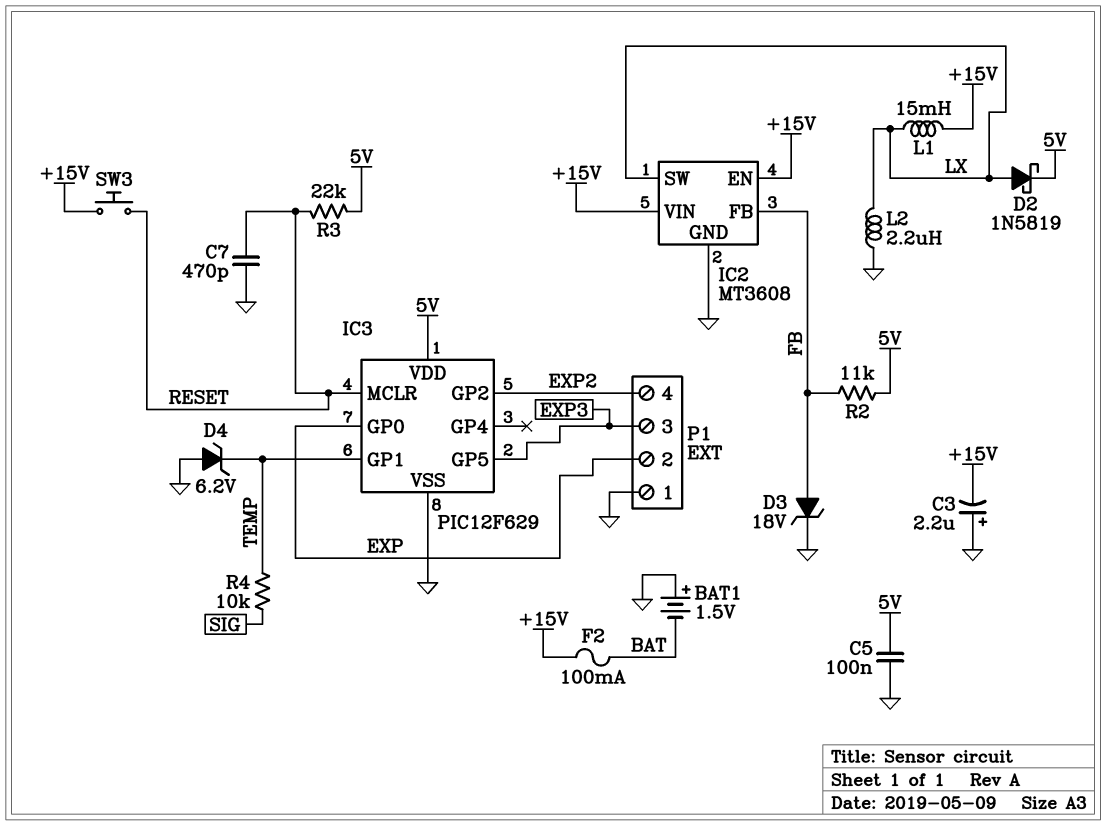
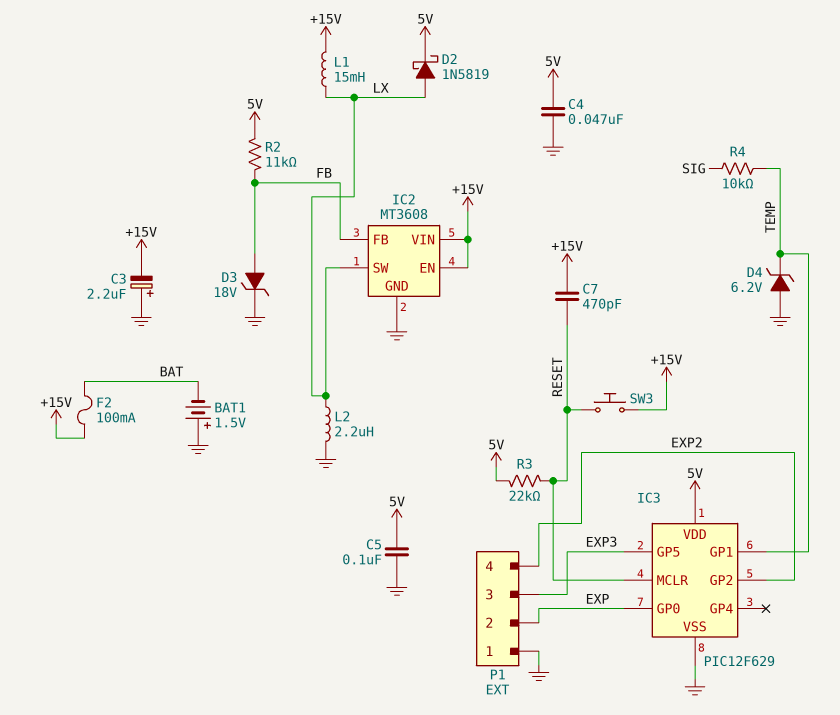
C4: none -> 47nF (5V, GND)
C7: 470pF (GND, RESET) -> 470pF (+15V, RESET)

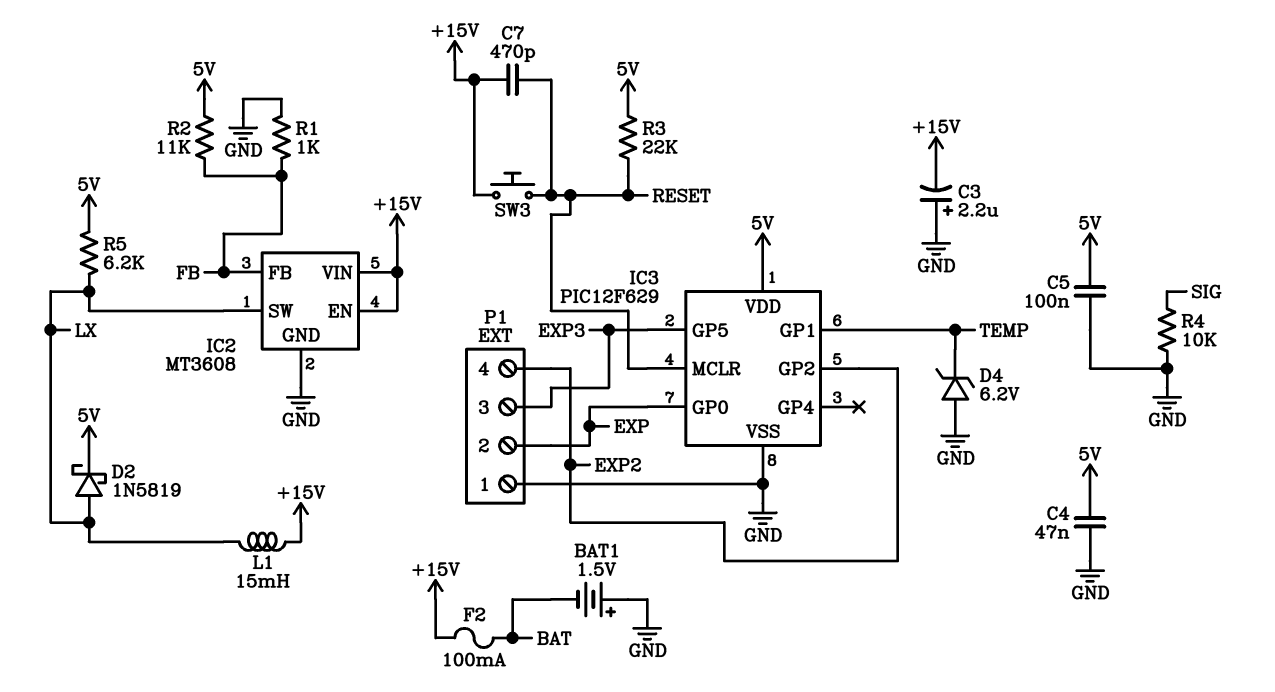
D3: zener 18V (A FB, K GND) -> none
L2: 2.2uH (GND, LX) -> none
R1: none -> 1k (FB, GND)
R4: 10k (SIG, TEMP) -> 10k (GND, SIG)
R5: none -> 6.2k (5V, LX)

